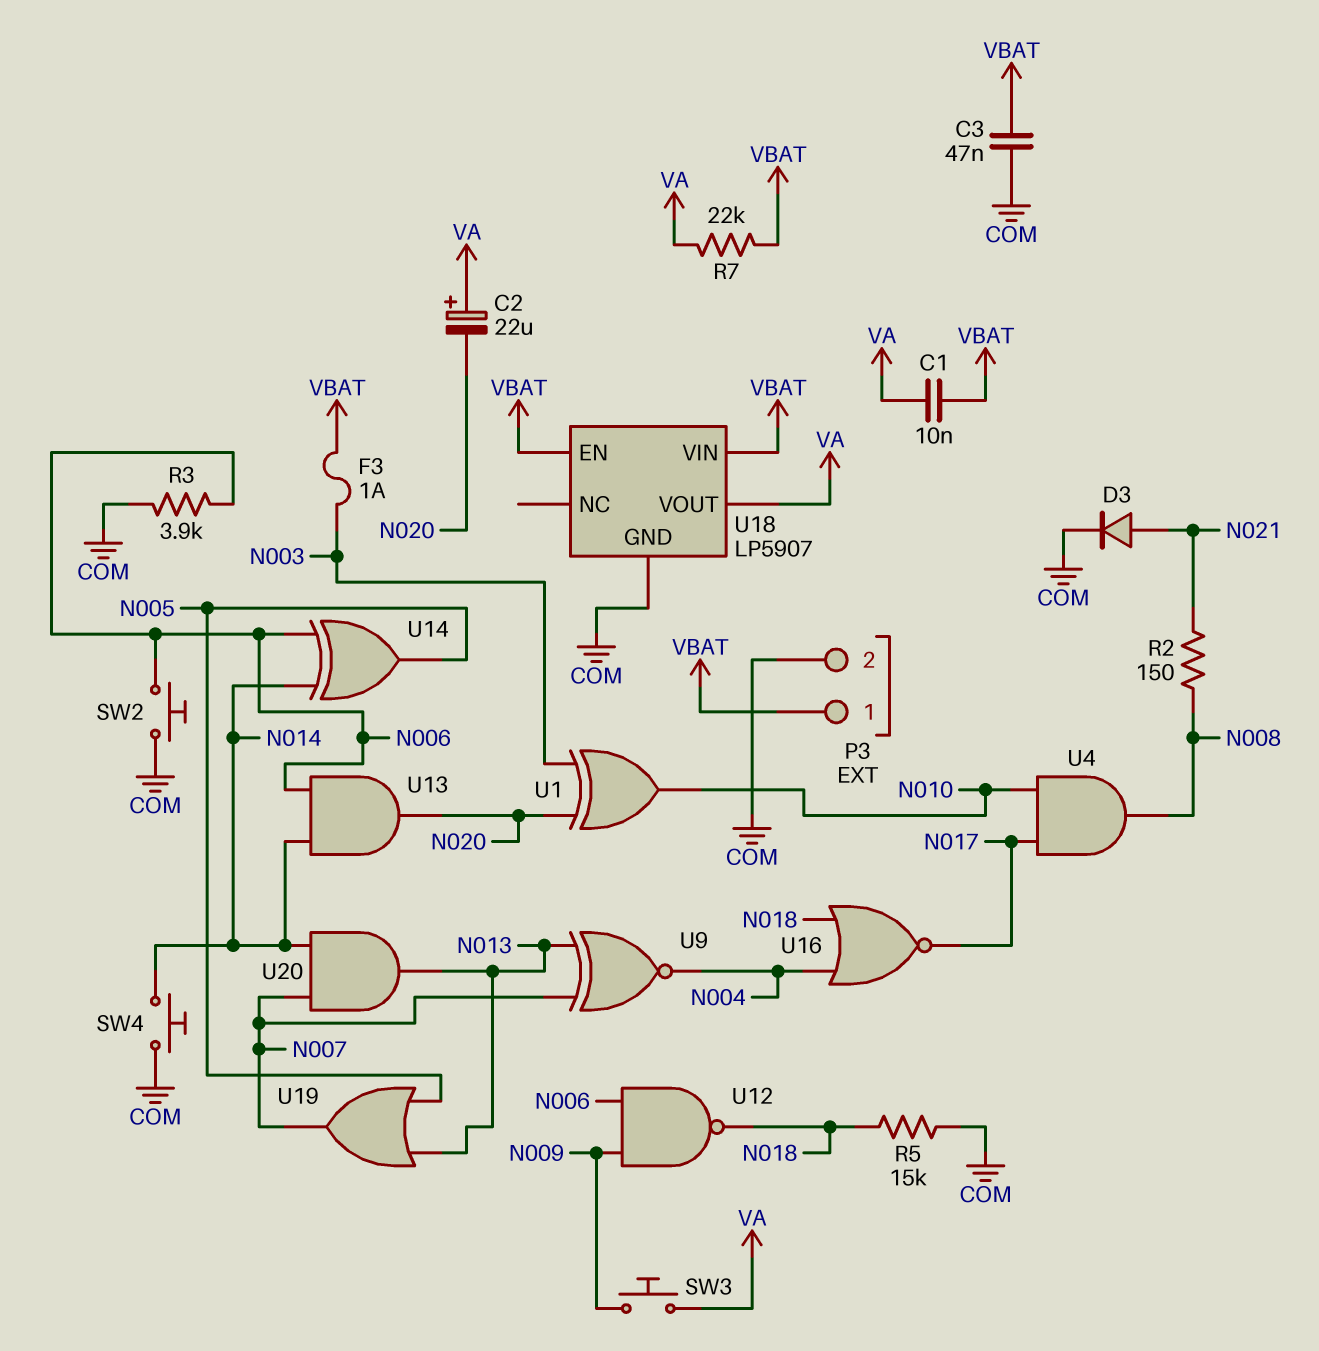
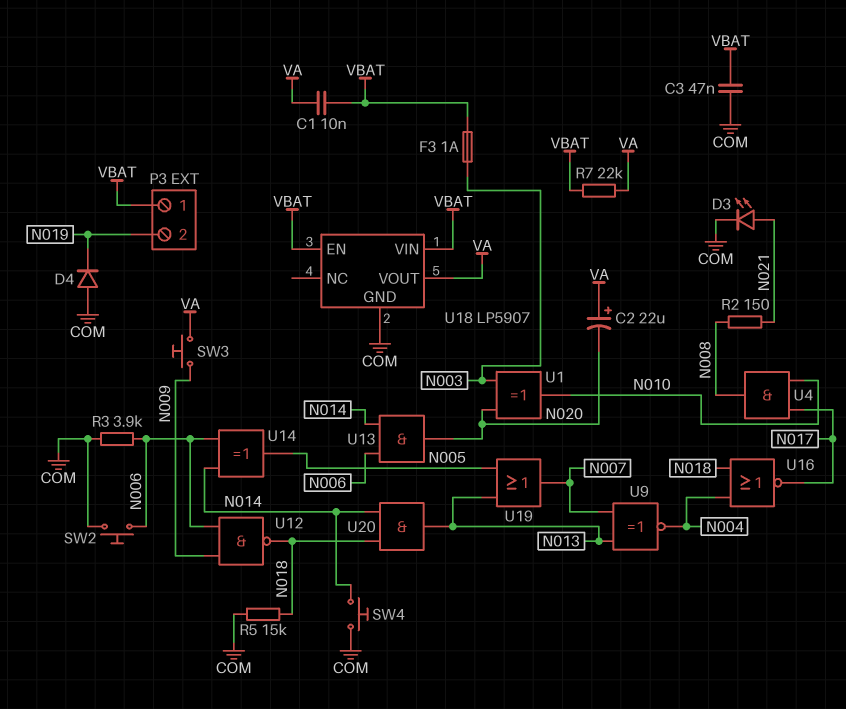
D3: diode (A N021, K COM) -> LED (A N021, K COM)
D4: none -> diode (A COM, K N019)
P3 pin 2: COM -> N019
U20: AND (in N007, in N014, out N013) -> AND (in N014, in N018, out N013)

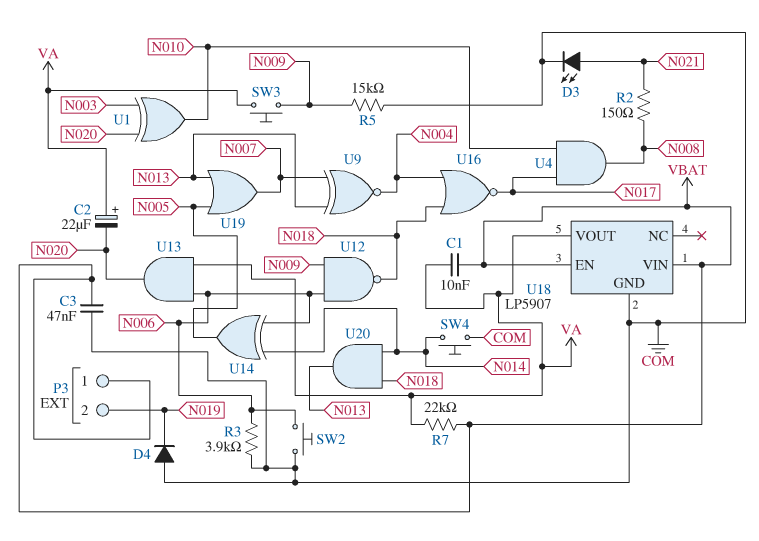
F3: 1A (N003, VBAT) -> none
R5: 15k (COM, N018) -> 15k (COM, N009)
U13: AND (in N006, in N014, out N020) -> AND (in N006, in VA, out N020)

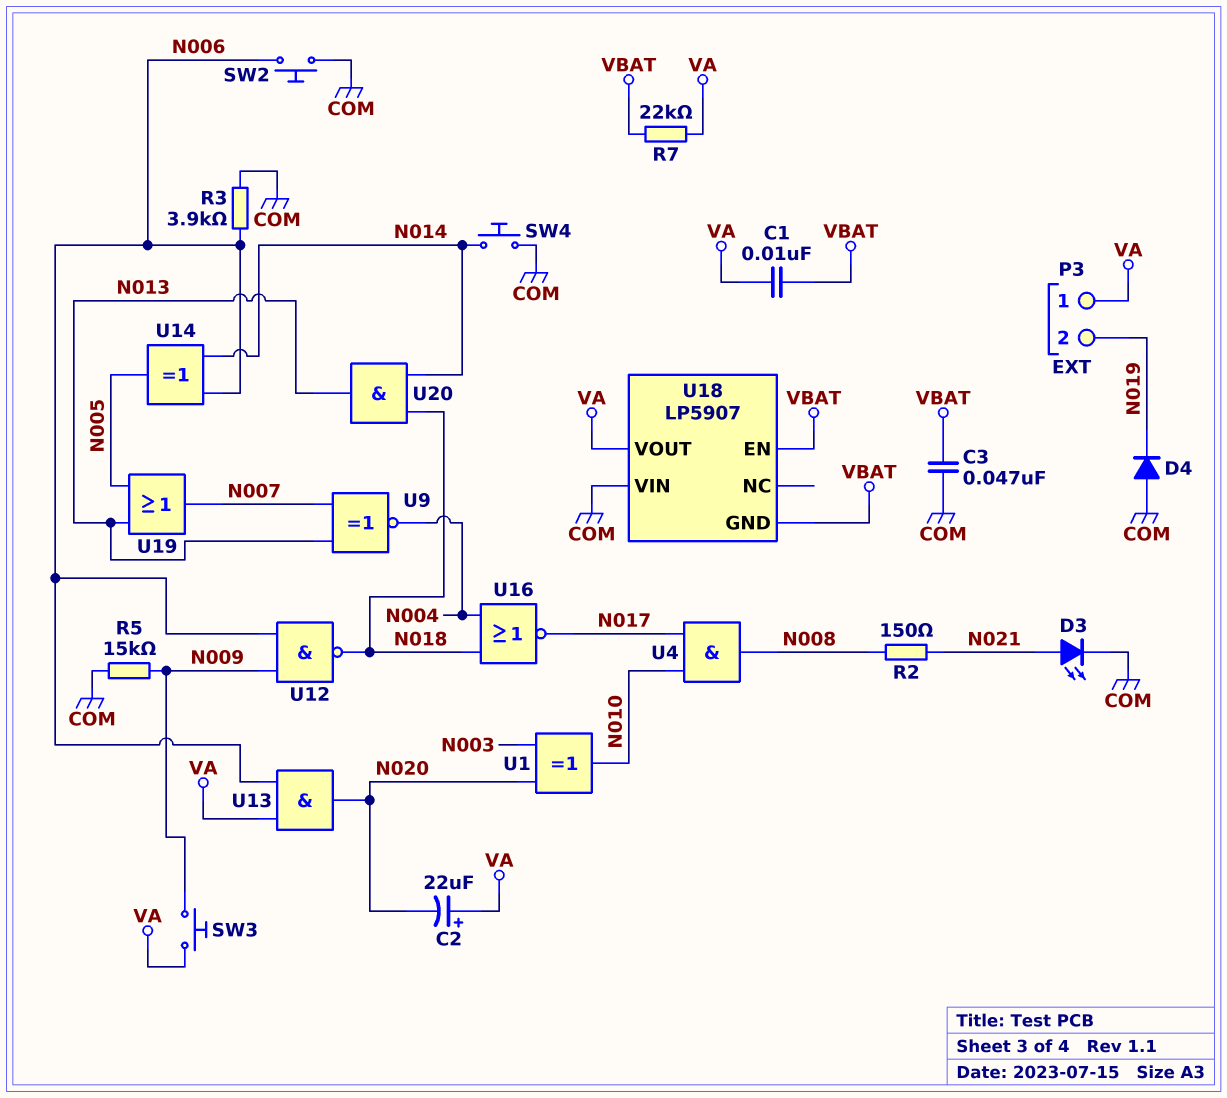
P3 pin 1: VBAT -> VA
U18 pin GND: COM -> VBAT
U18 pin VIN: VBAT -> COM

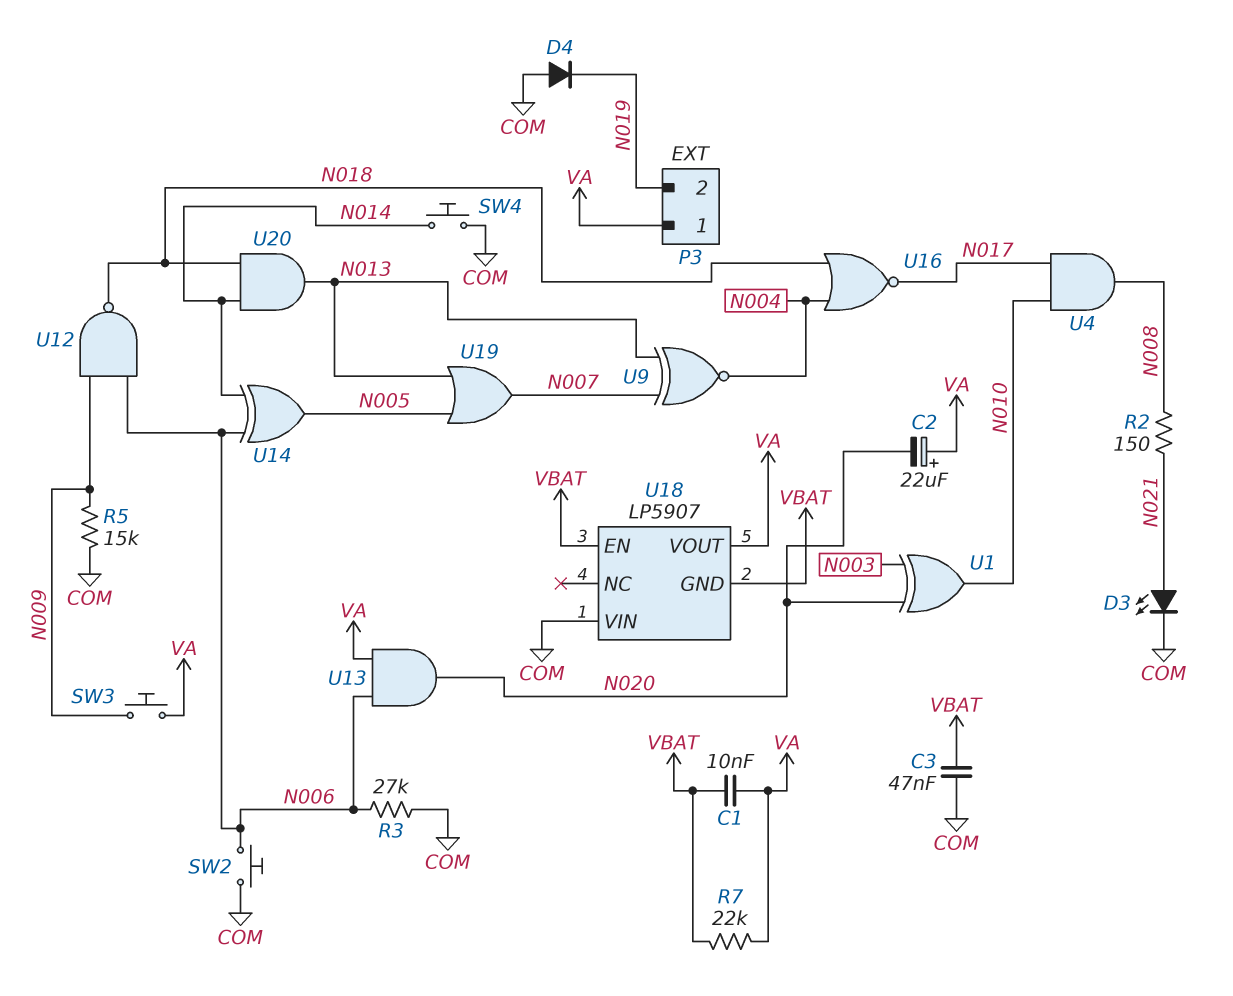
R3: 3.9k (COM, N006) -> 27k (COM, N006)

